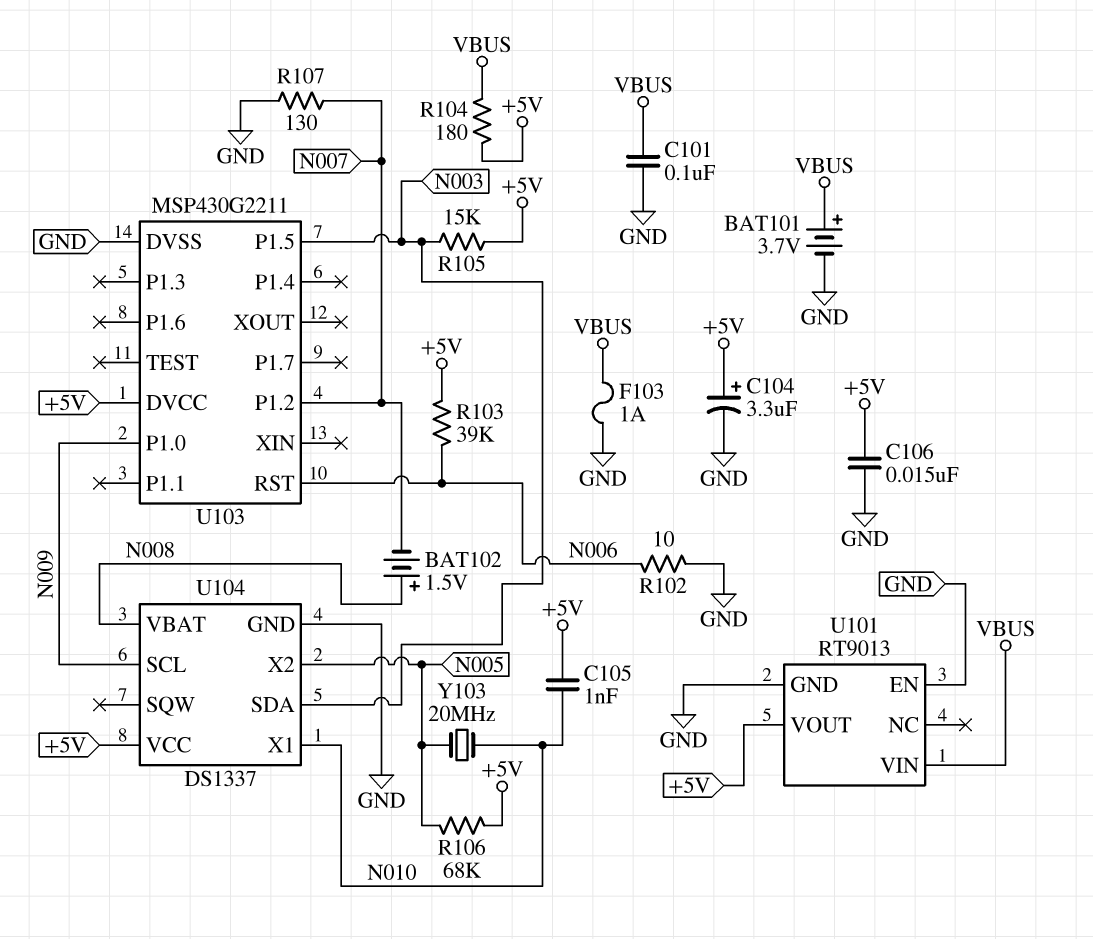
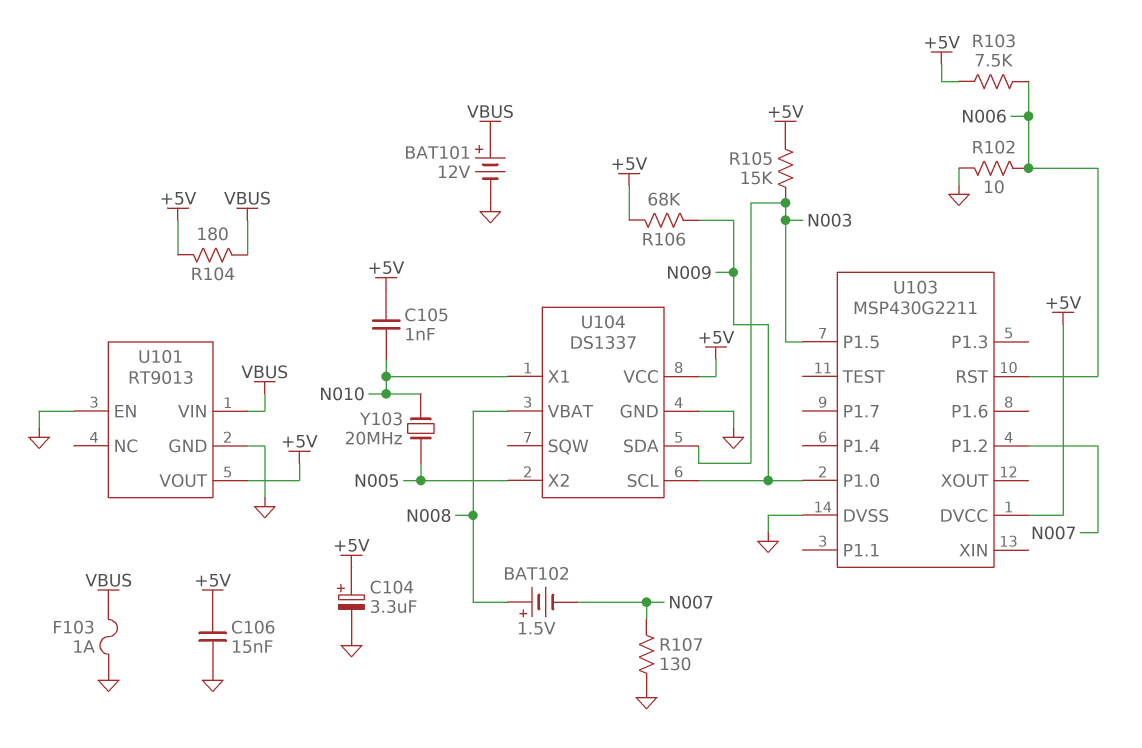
BAT101: 3.7V (plus VBUS, minus GND) -> 12V (plus VBUS, minus GND)
C101: 100nF (GND, VBUS) -> none
R103: 39k (+5V, N006) -> 7.5k (+5V, N006)
R106: 68k (+5V, N005) -> 68k (+5V, N009)

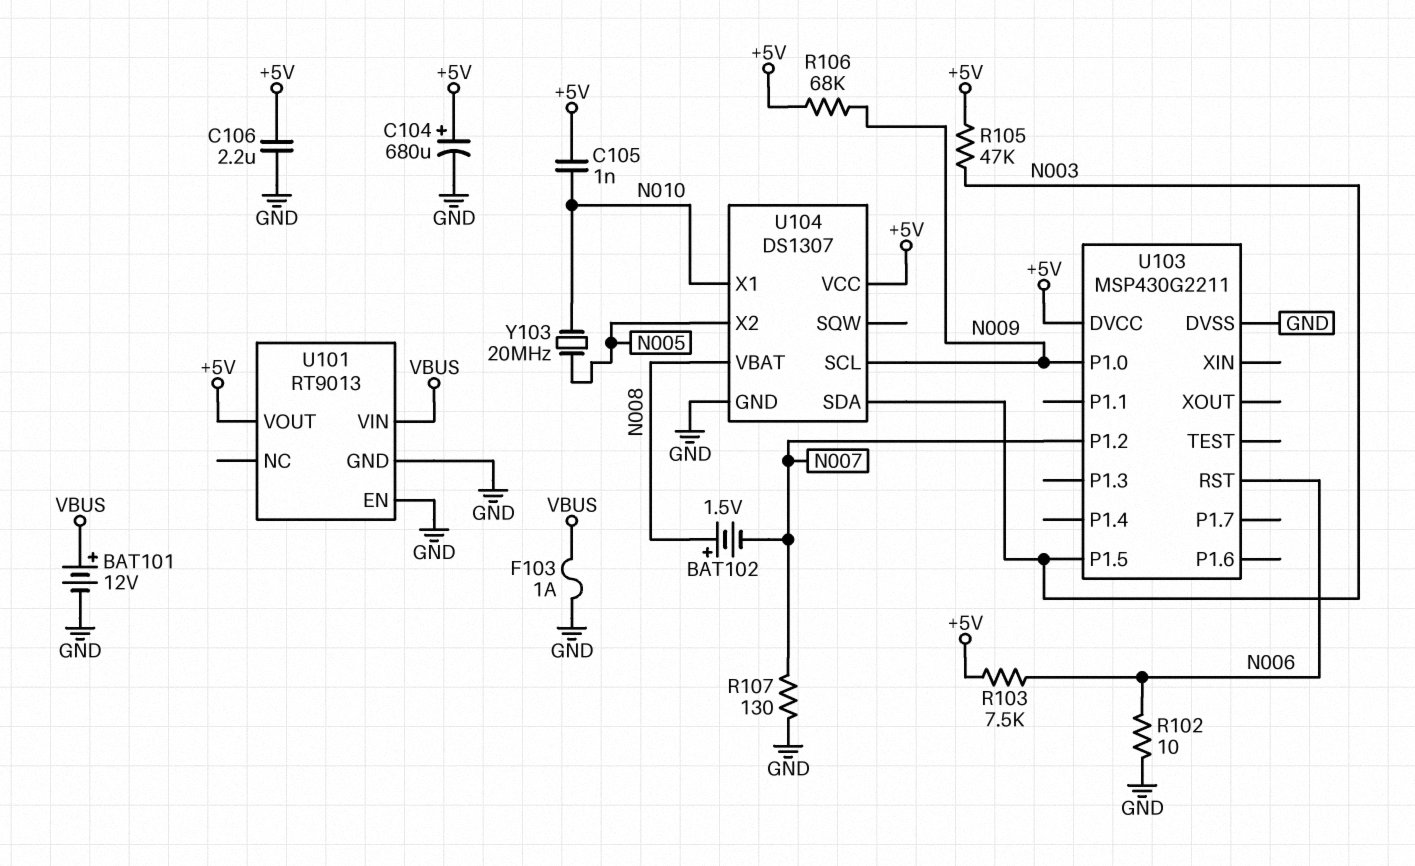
C104: 3.3uF (plus +5V, minus GND) -> 680uF (plus +5V, minus GND)
C106: 15nF (+5V, GND) -> 2.2uF (+5V, GND)
R104: 180 (+5V, VBUS) -> none
R105: 15k (+5V, N003) -> 47k (+5V, N003)
U104: DS1337 -> DS1307

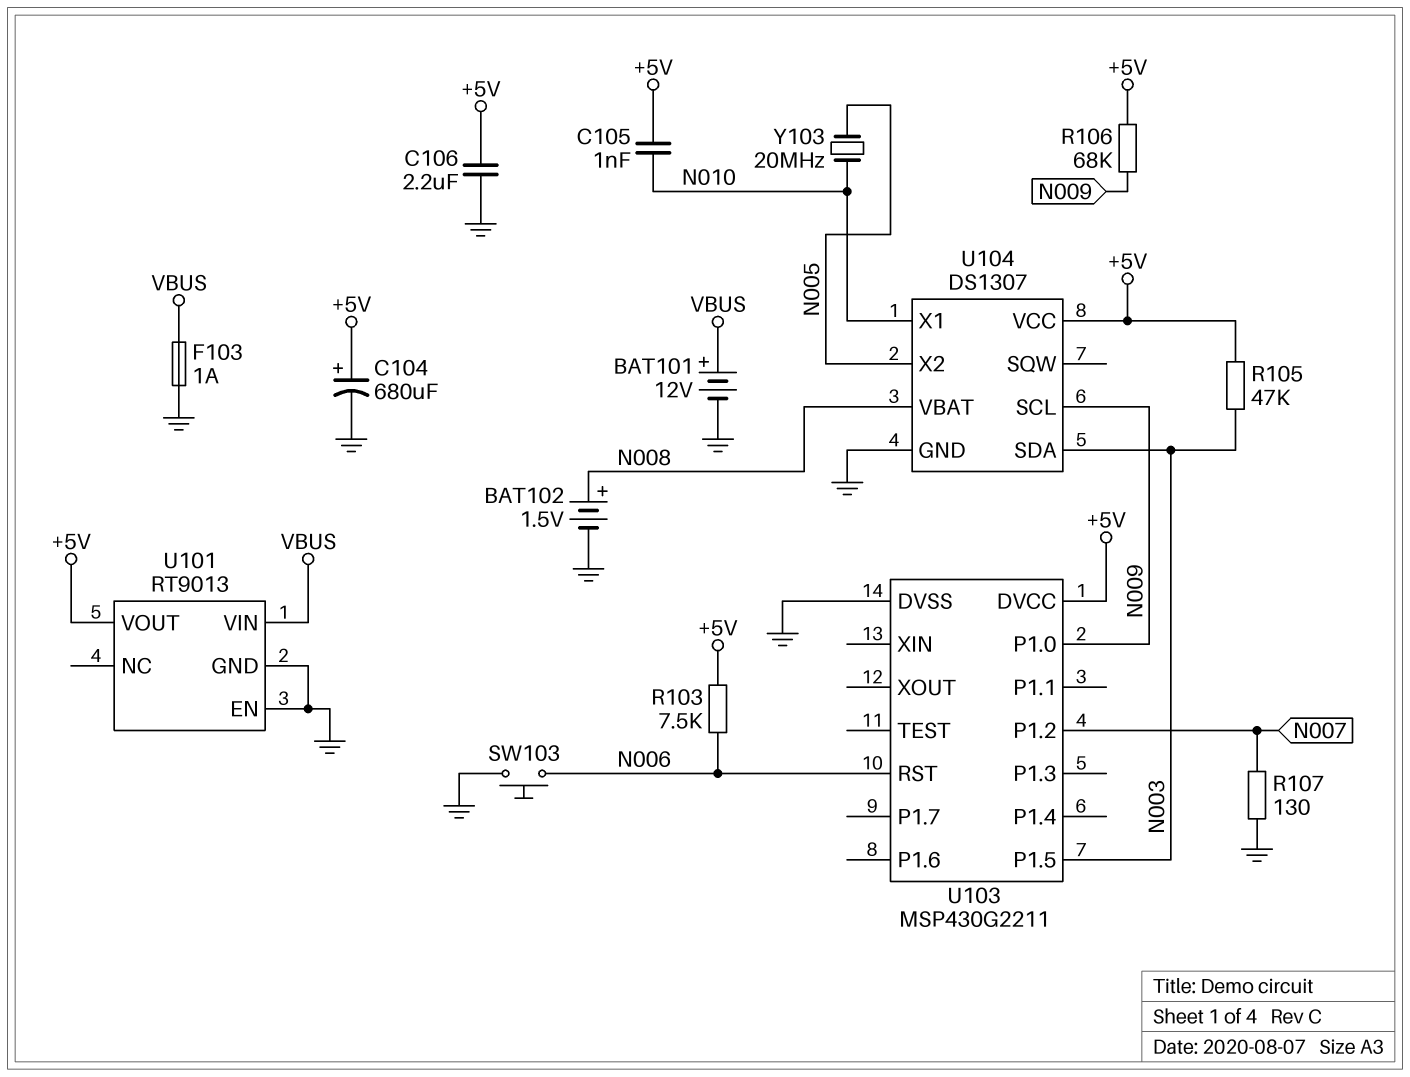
BAT102: 1.5V (plus N008, minus N007) -> 1.5V (plus N008, minus GND)
R102: 10 (GND, N006) -> none
SW103: none -> button (GND, N006)

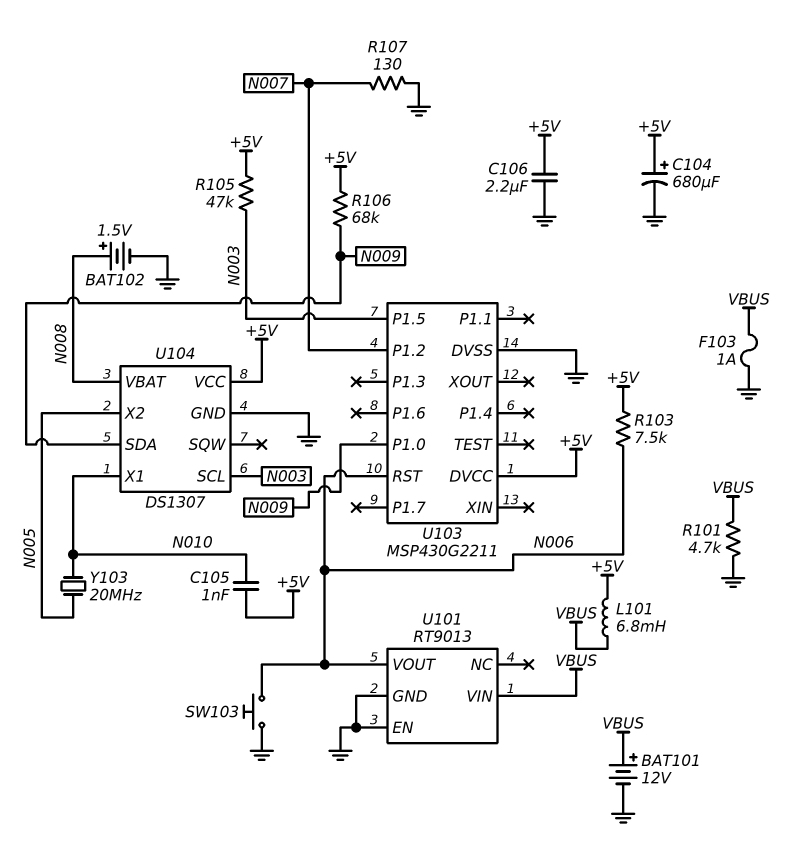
L101: none -> 6.8mH (+5V, VBUS)
R101: none -> 4.7k (GND, VBUS)
U101 pin VOUT: +5V -> N006
U104 pin SCL: N009 -> N003
U104 pin SDA: N003 -> N009

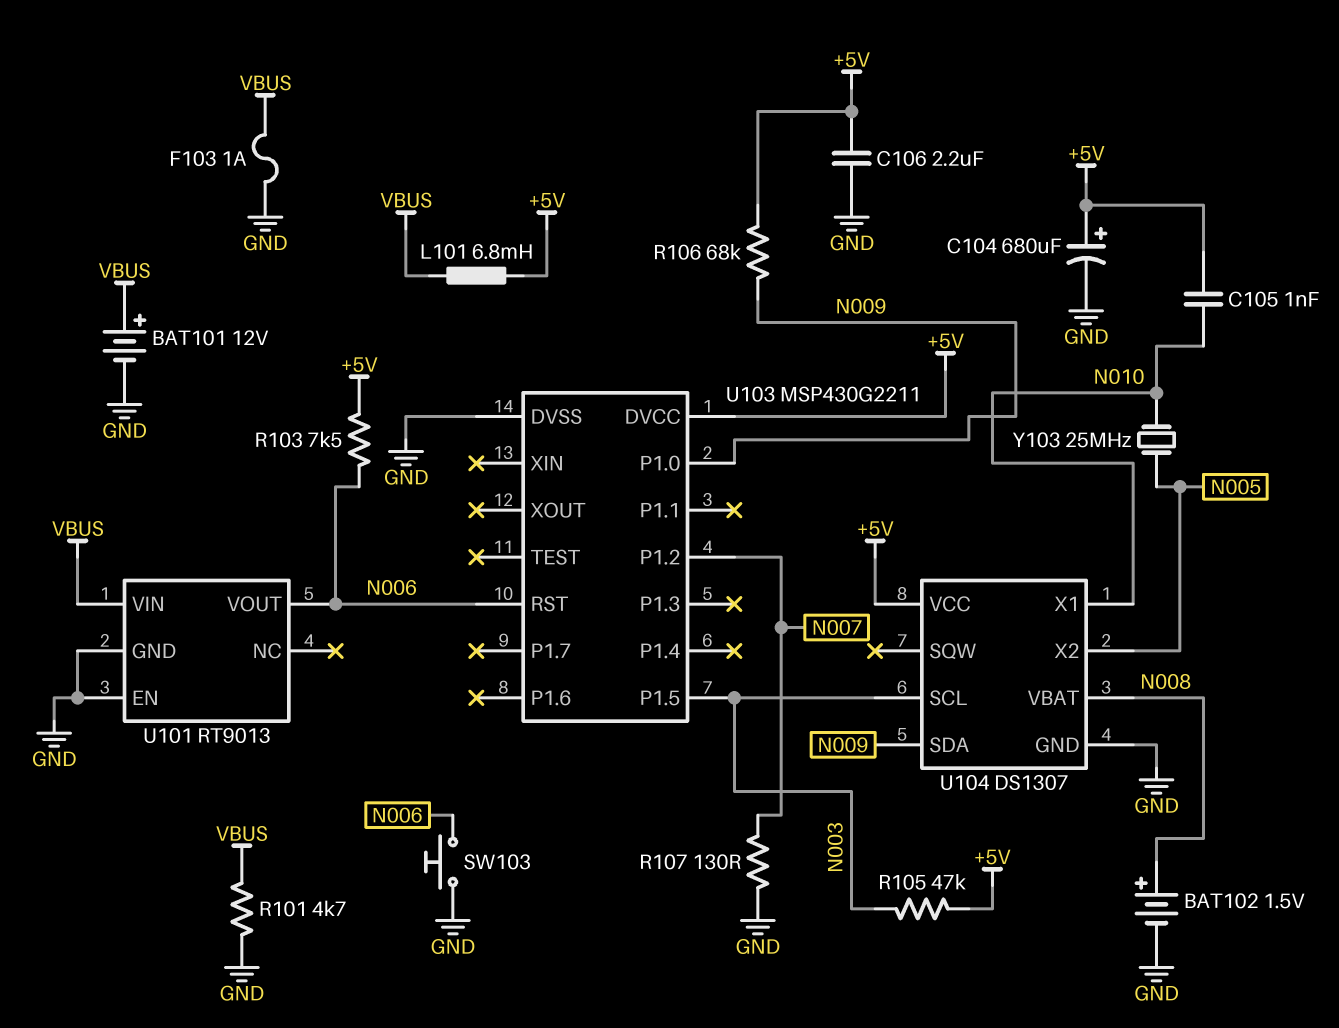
Y103: 20MHz (N005, N010) -> 25MHz (N005, N010)

